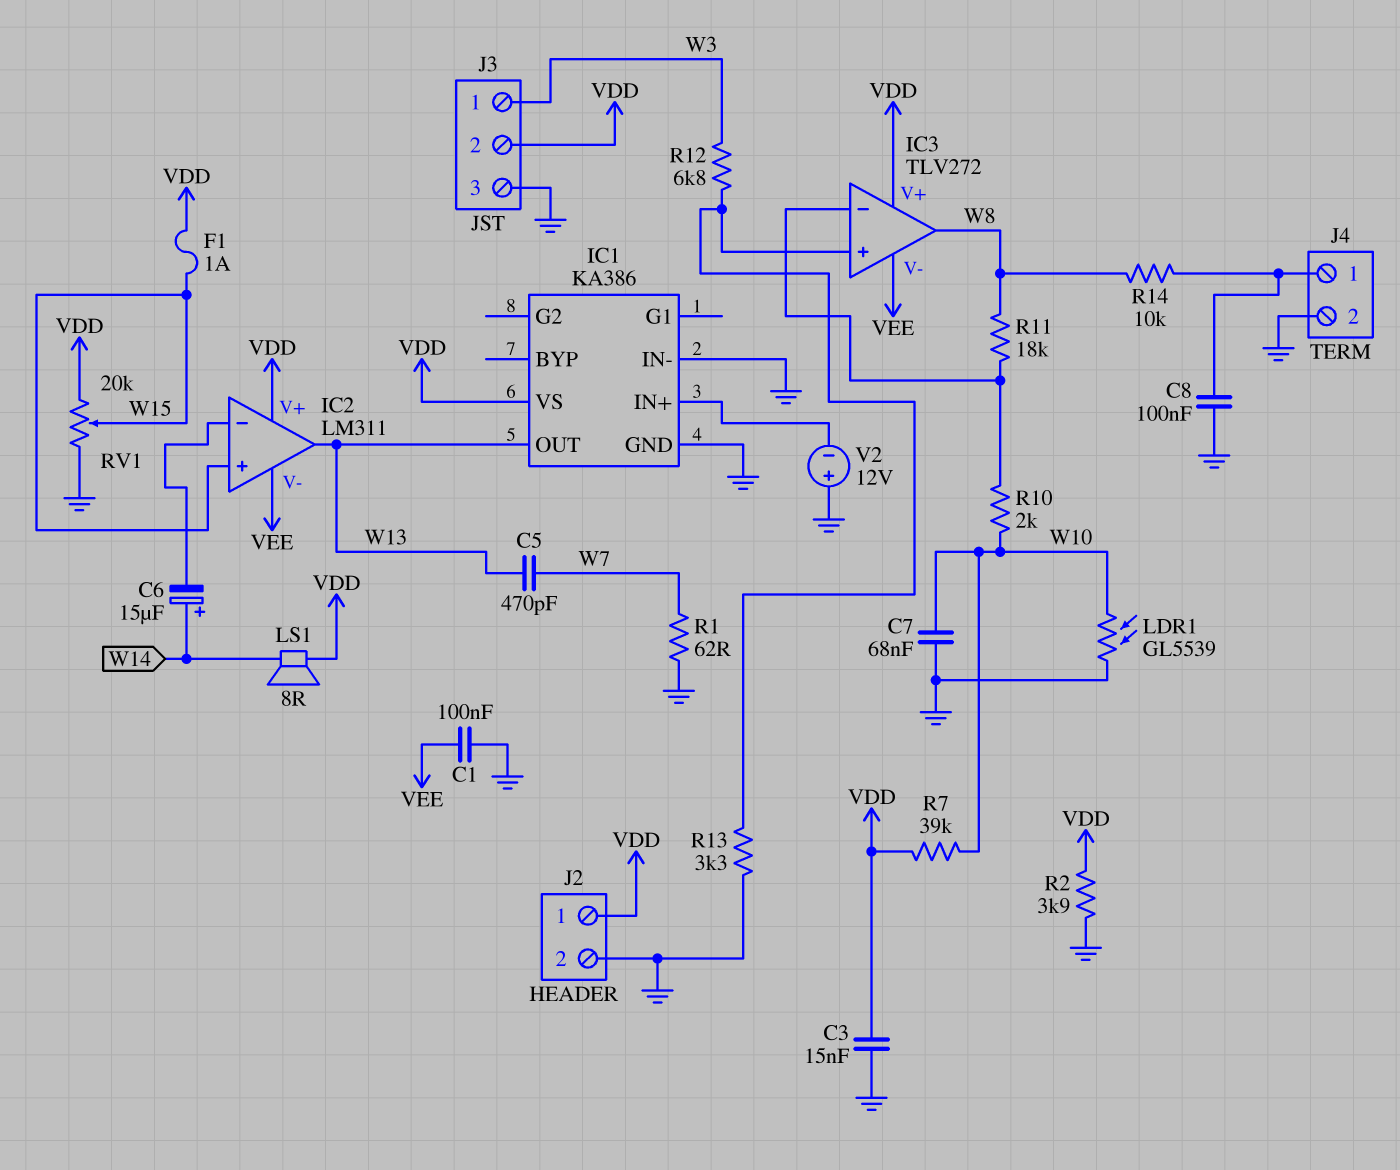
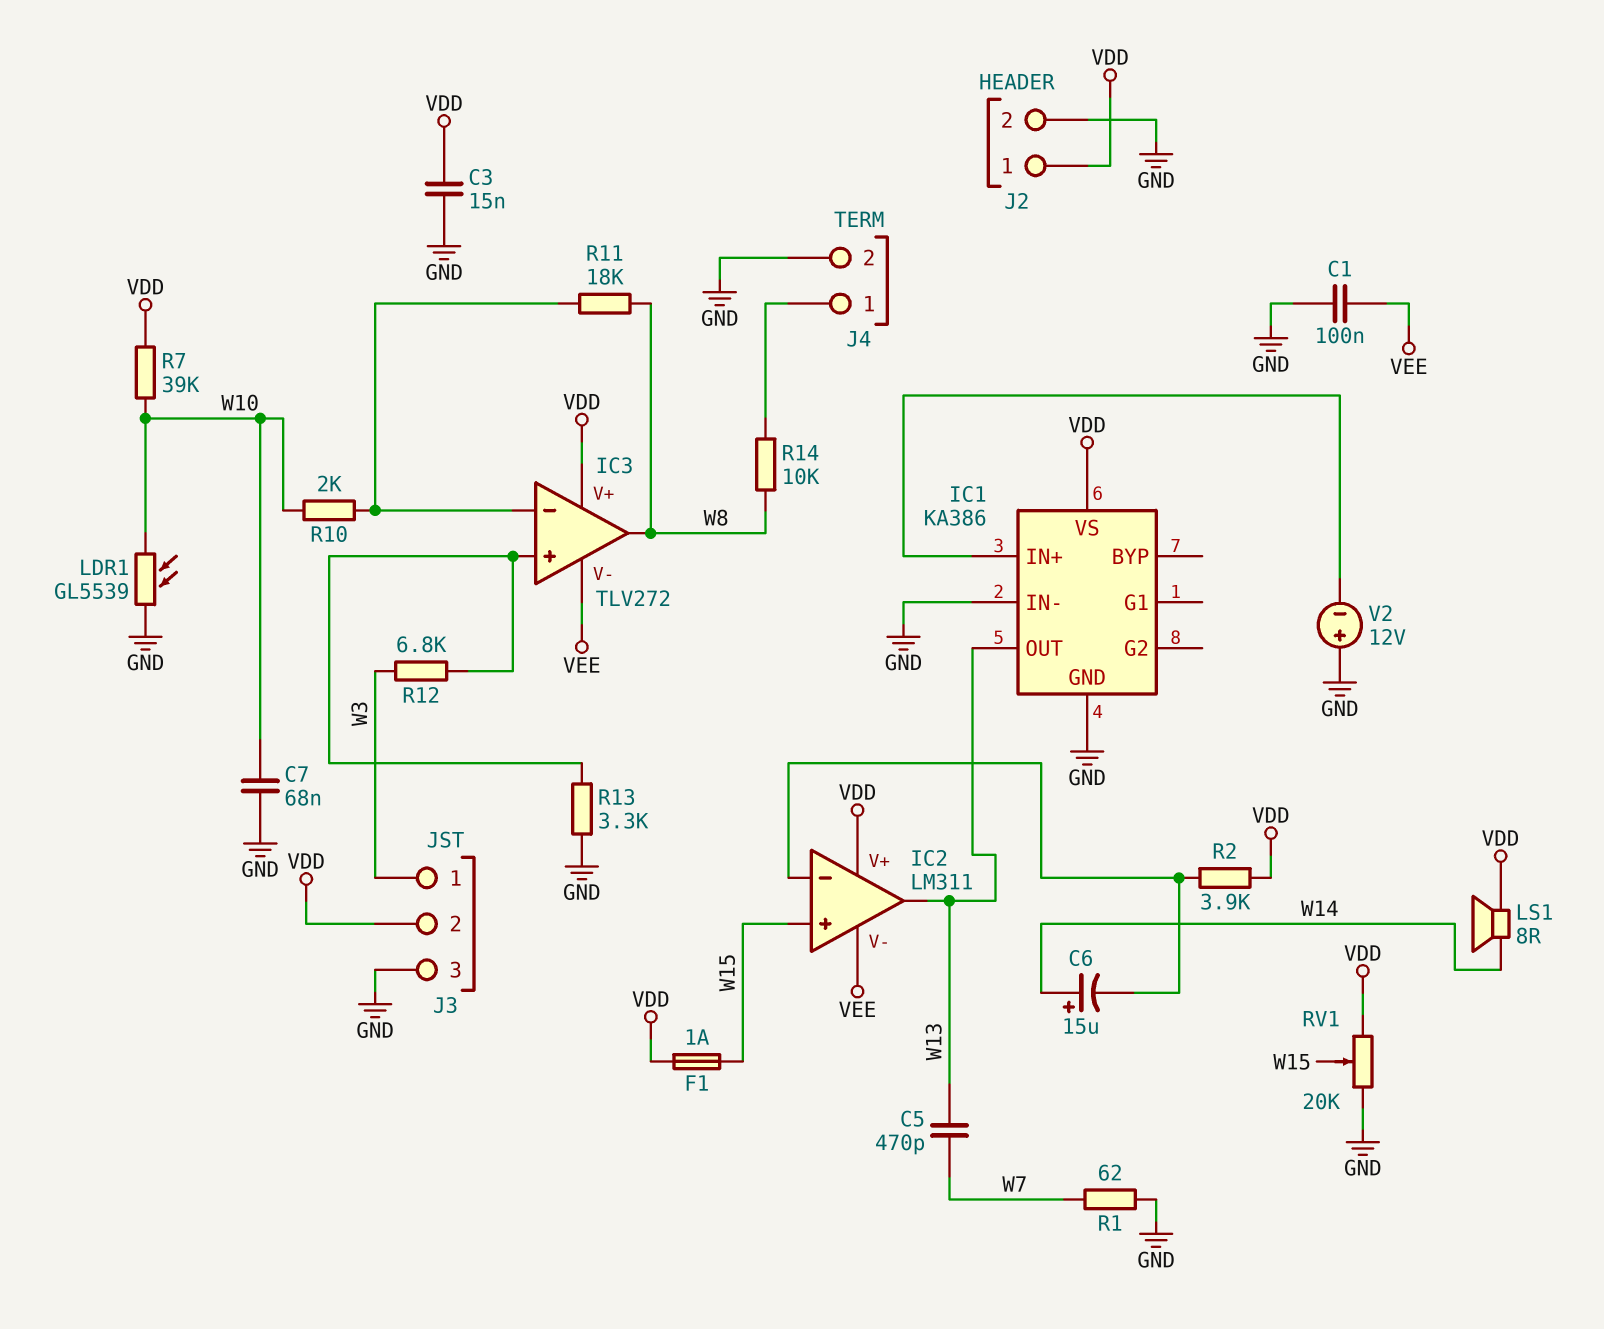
C8: 100nF (GND, J4/1) -> none
R2: 3.9k (GND, VDD) -> 3.9k (IC2/in-, VDD)

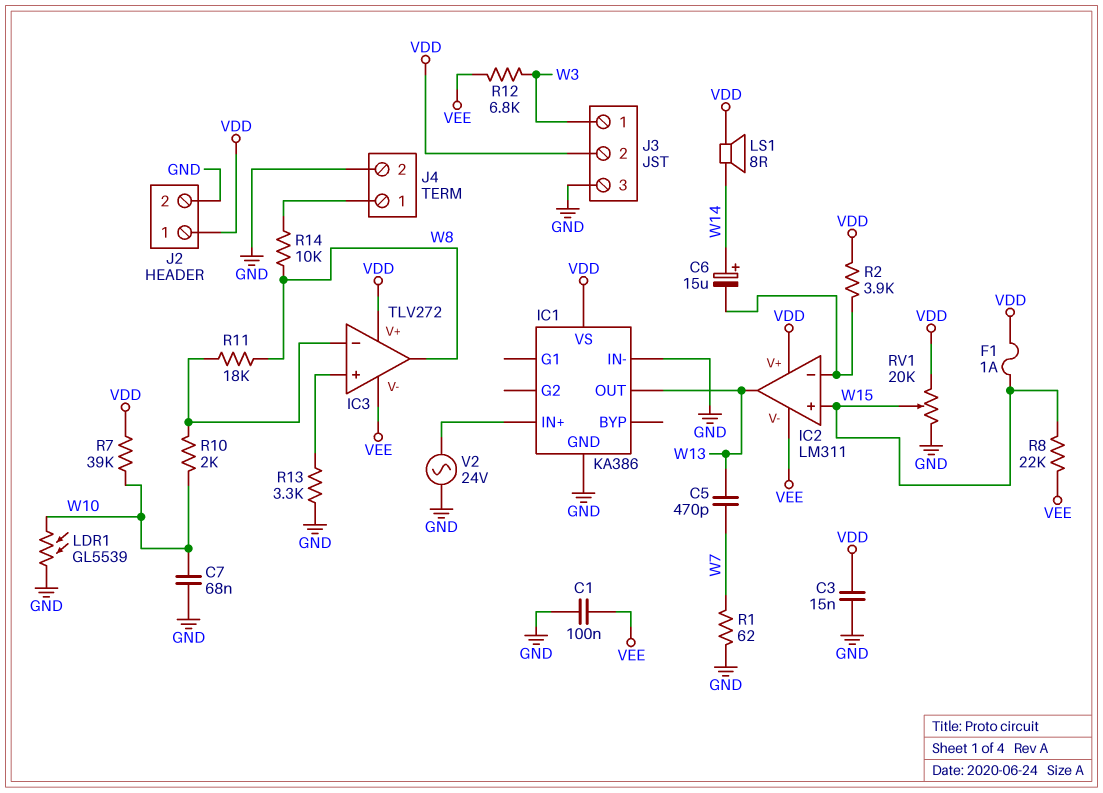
R8: none -> 22k (VEE, W15)
R12: 6.8k (IC3/in+, W3) -> 6.8k (VEE, W3)
V2: 12V (plus GND, minus IC1/IN+) -> AC 24V (GND, IC1/IN+)

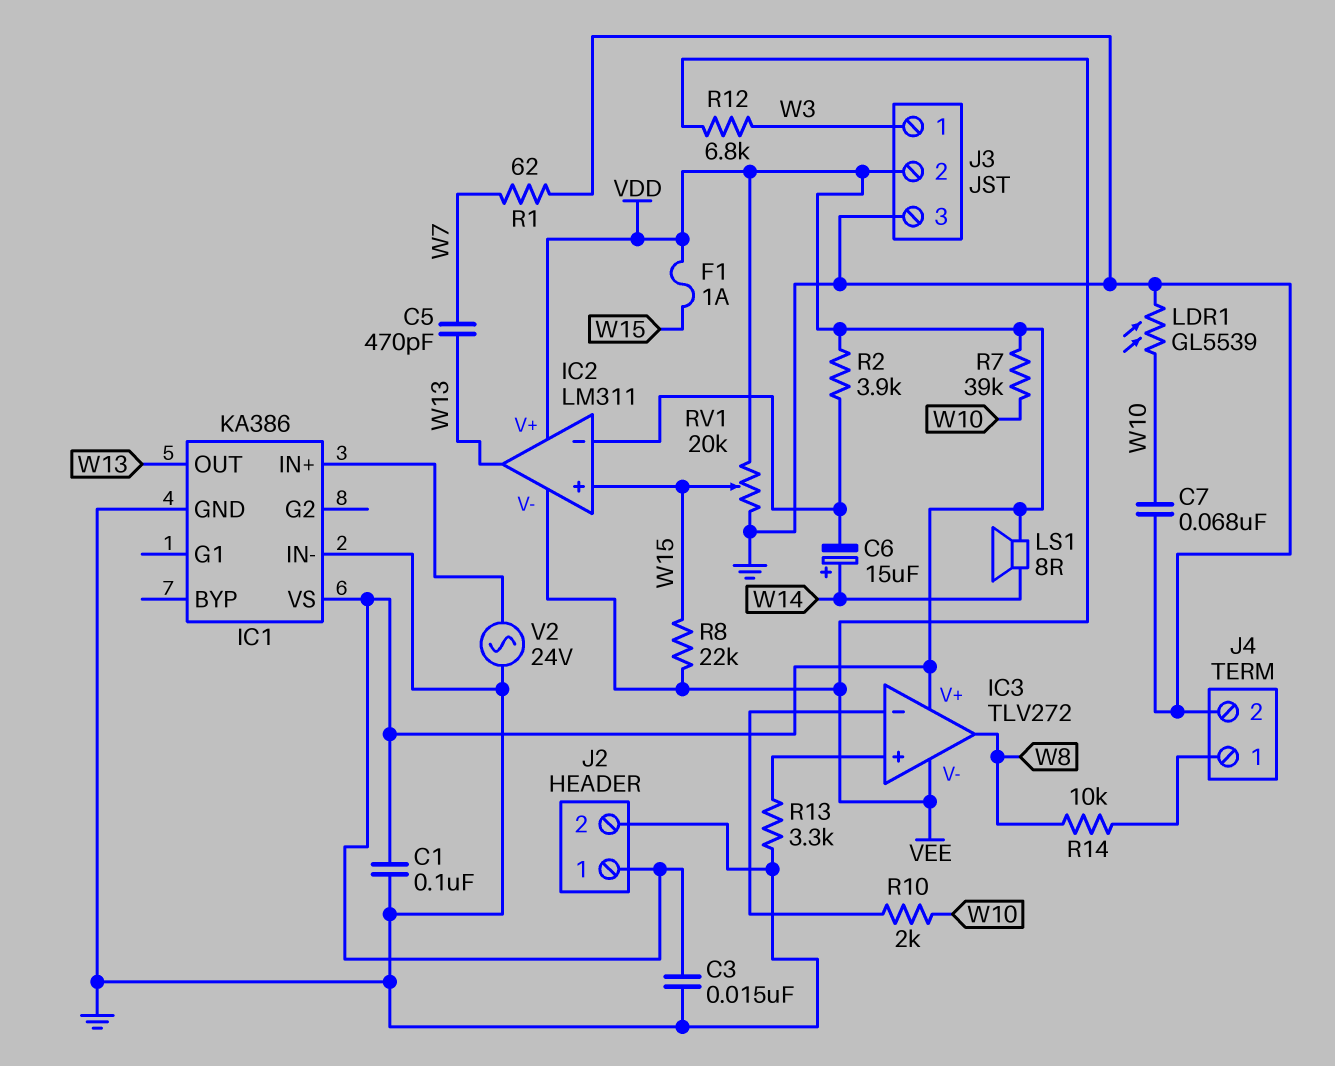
C1: 100nF (GND, VEE) -> 100nF (GND, VDD)
R11: 18k (IC3/in-, W8) -> none

